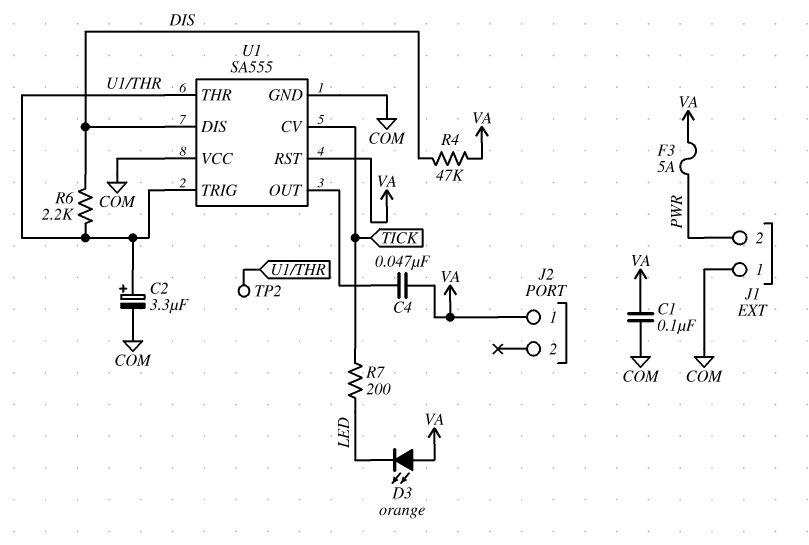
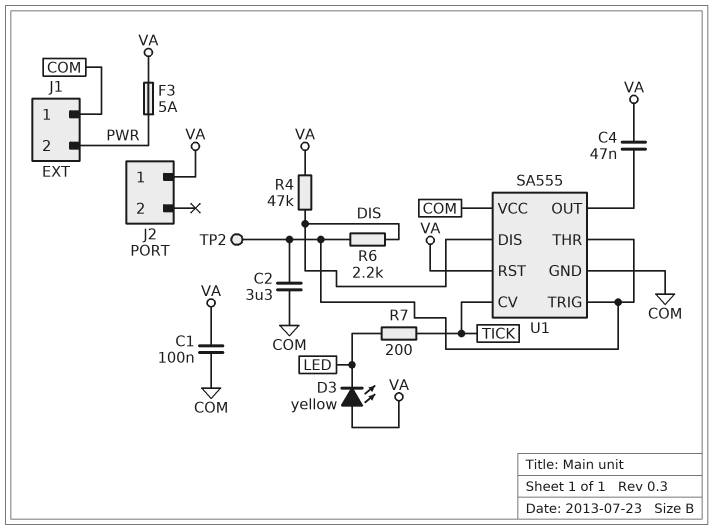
C2: 3.3uF (plus U1/THR, minus COM) -> 3.3uF (COM, U1/THR)
D3: LED orange (A VA, K LED) -> LED yellow (A VA, K LED)

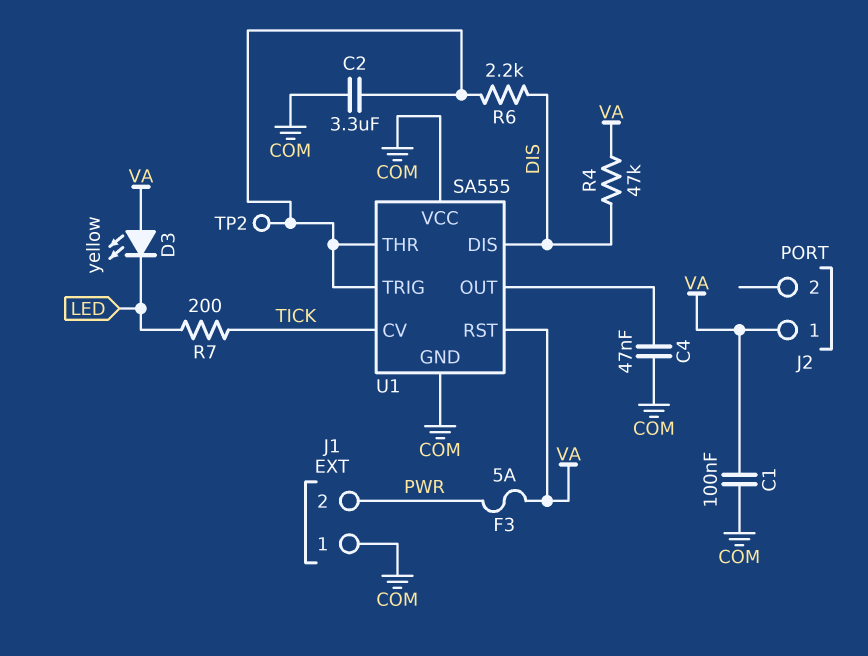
C4: 47nF (U1/OUT, VA) -> 47nF (COM, U1/OUT)

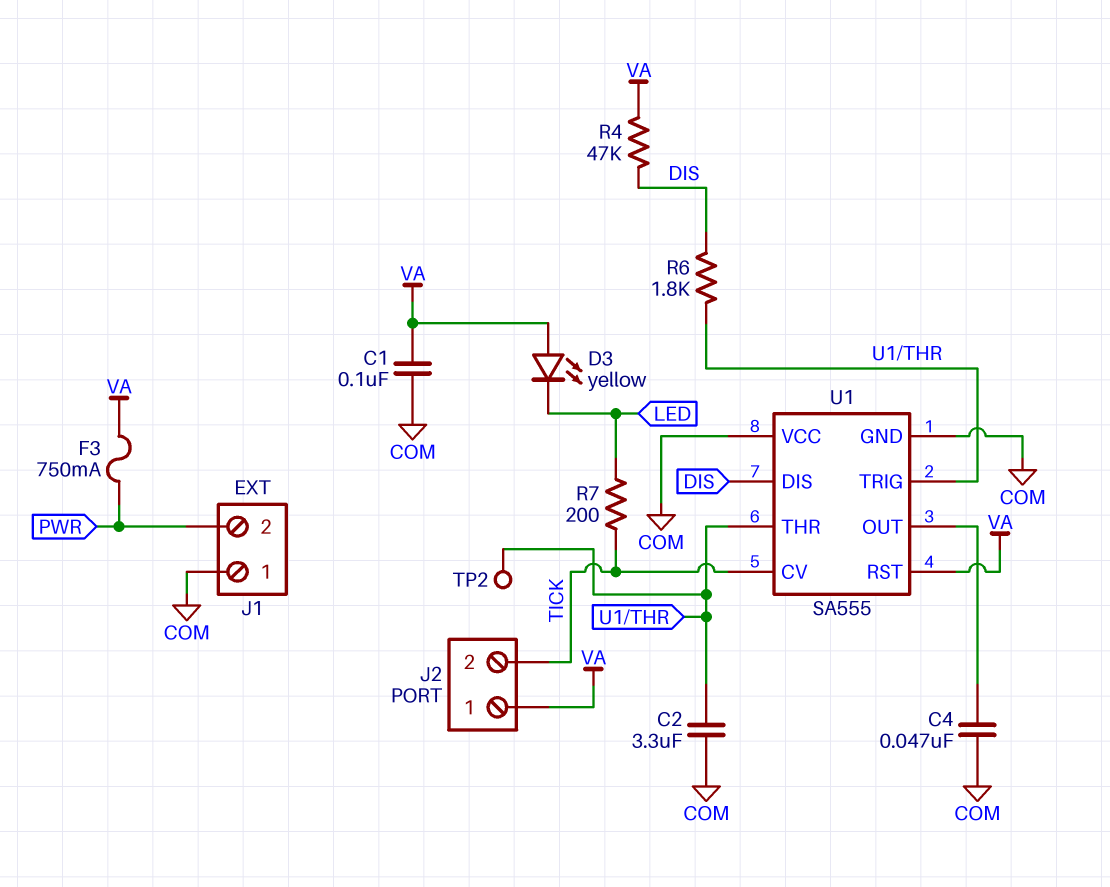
F3: 5A (PWR, VA) -> 750mA (PWR, VA)
J2 pin 2: none -> TICK
R6: 2.2k (DIS, U1/THR) -> 1.8k (DIS, U1/THR)

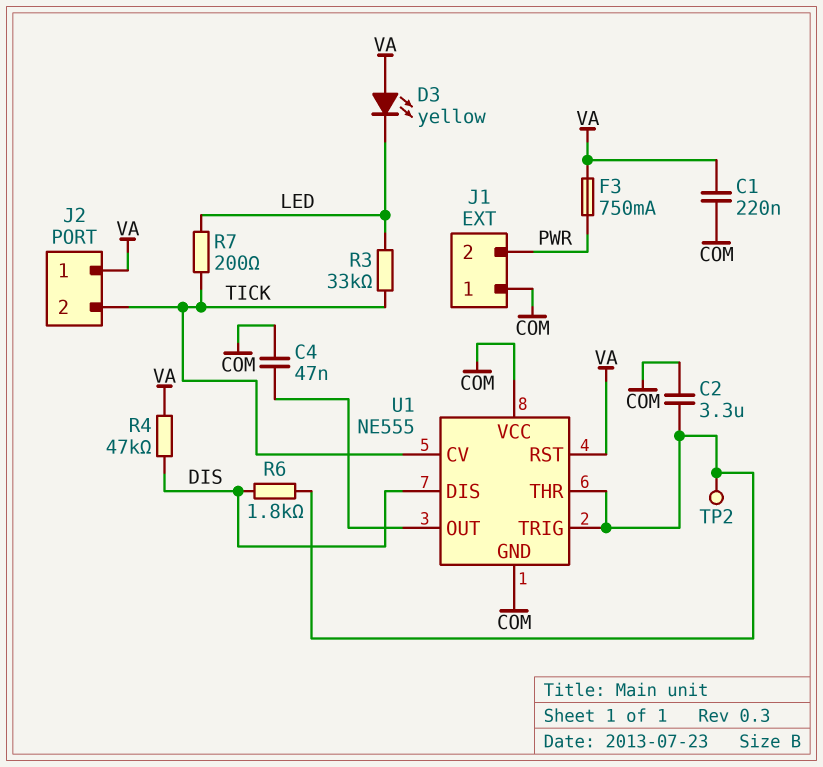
C1: 100nF (COM, VA) -> 220nF (COM, VA)
R3: none -> 33k (LED, TICK)
U1: SA555 -> NE555

